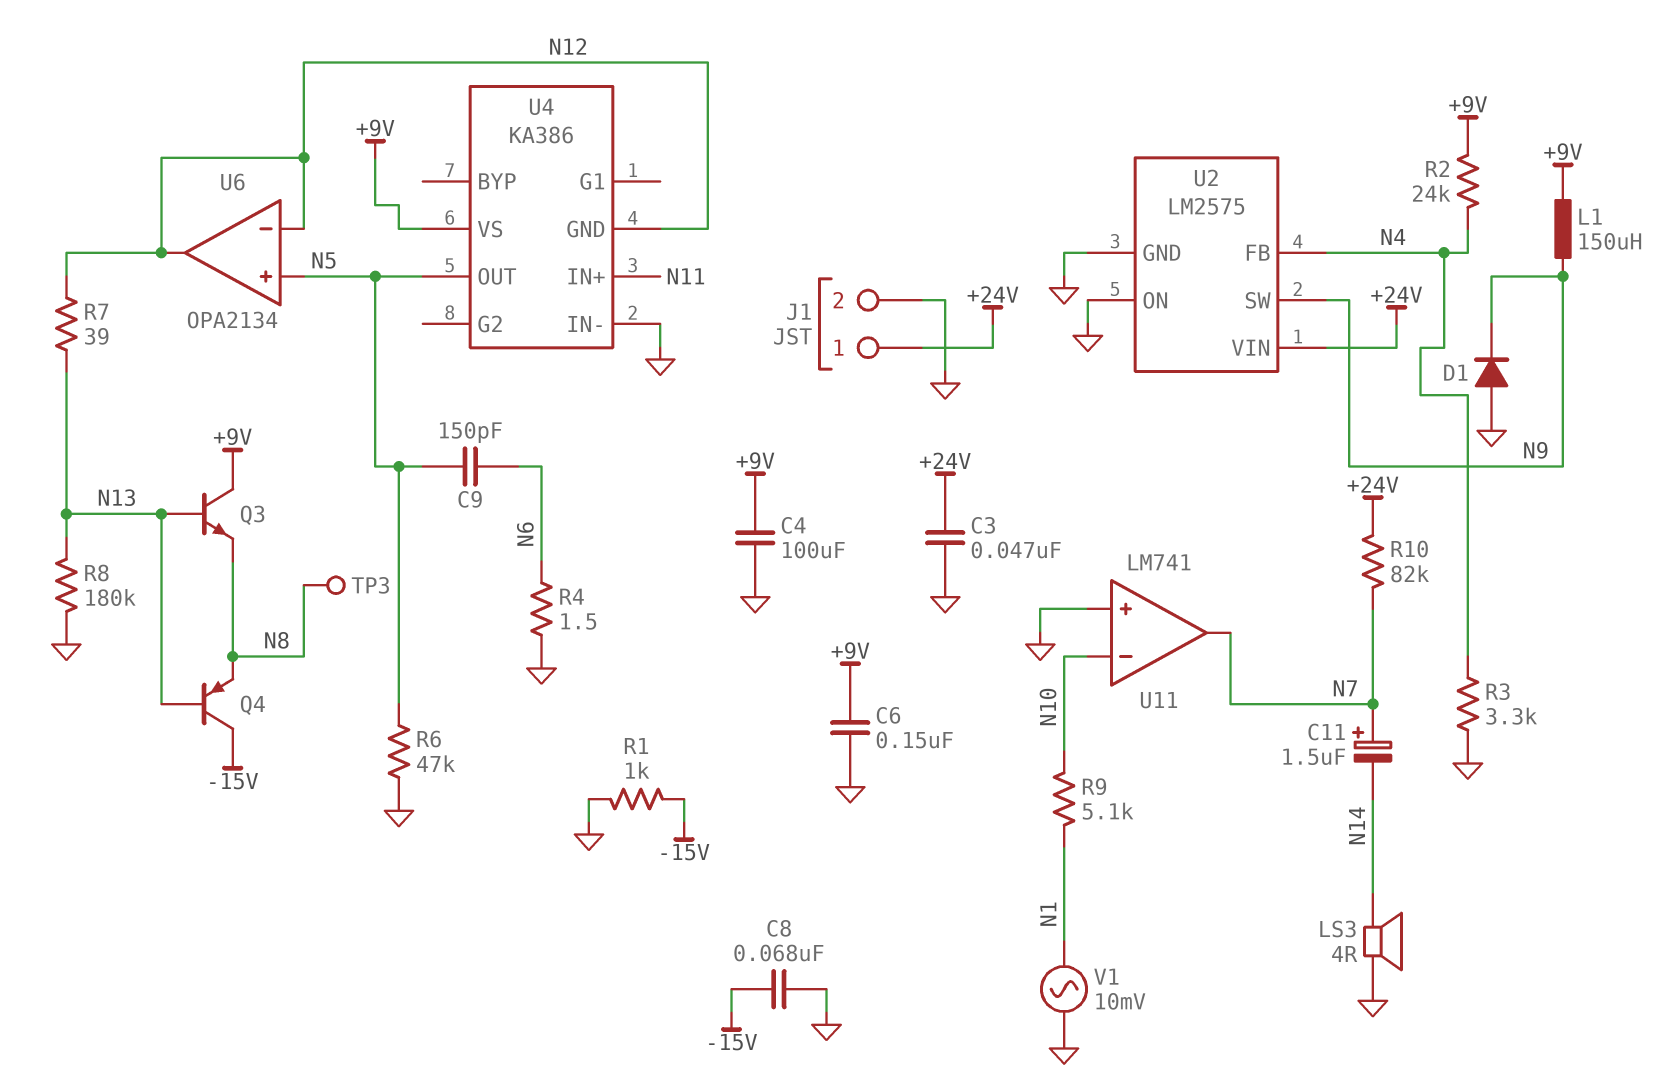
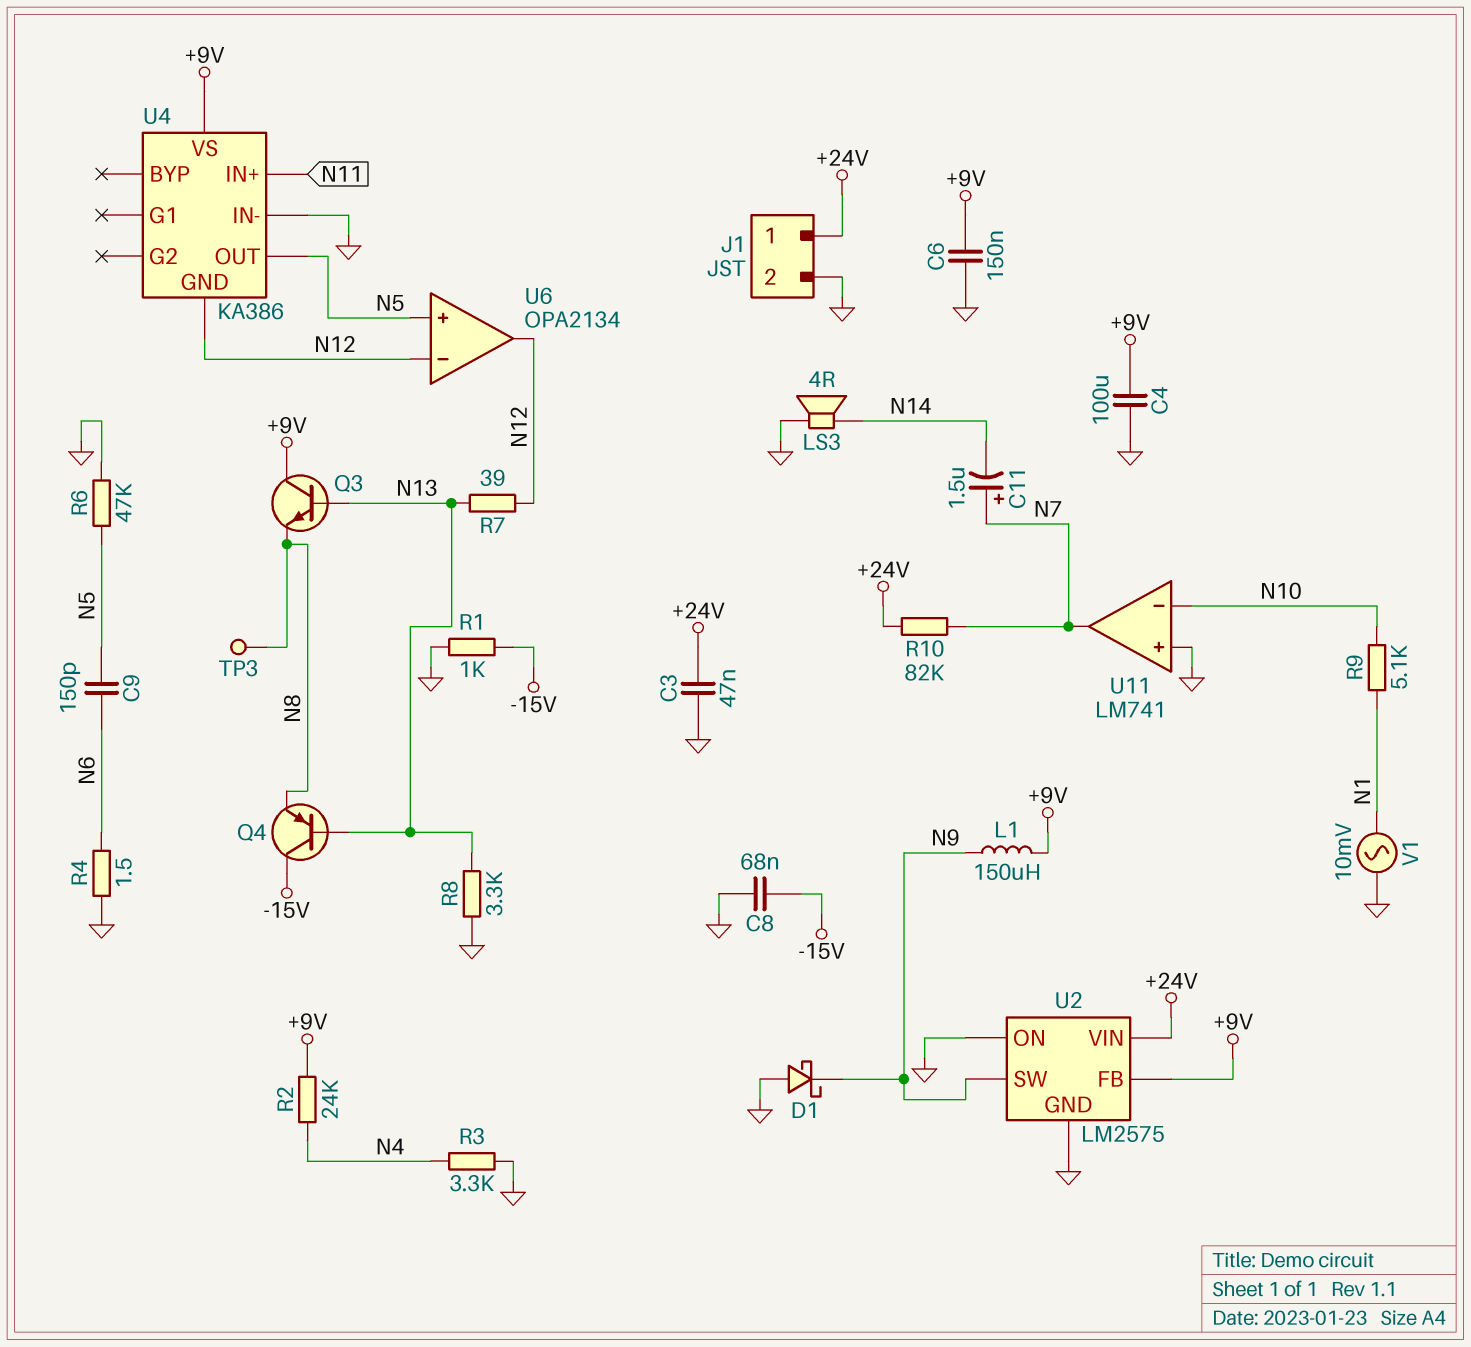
D1: diode (A GND, K N9) -> schottky (A GND, K N9)
R8: 180k (GND, N13) -> 3.3k (GND, N13)
U2 pin FB: N4 -> +9V

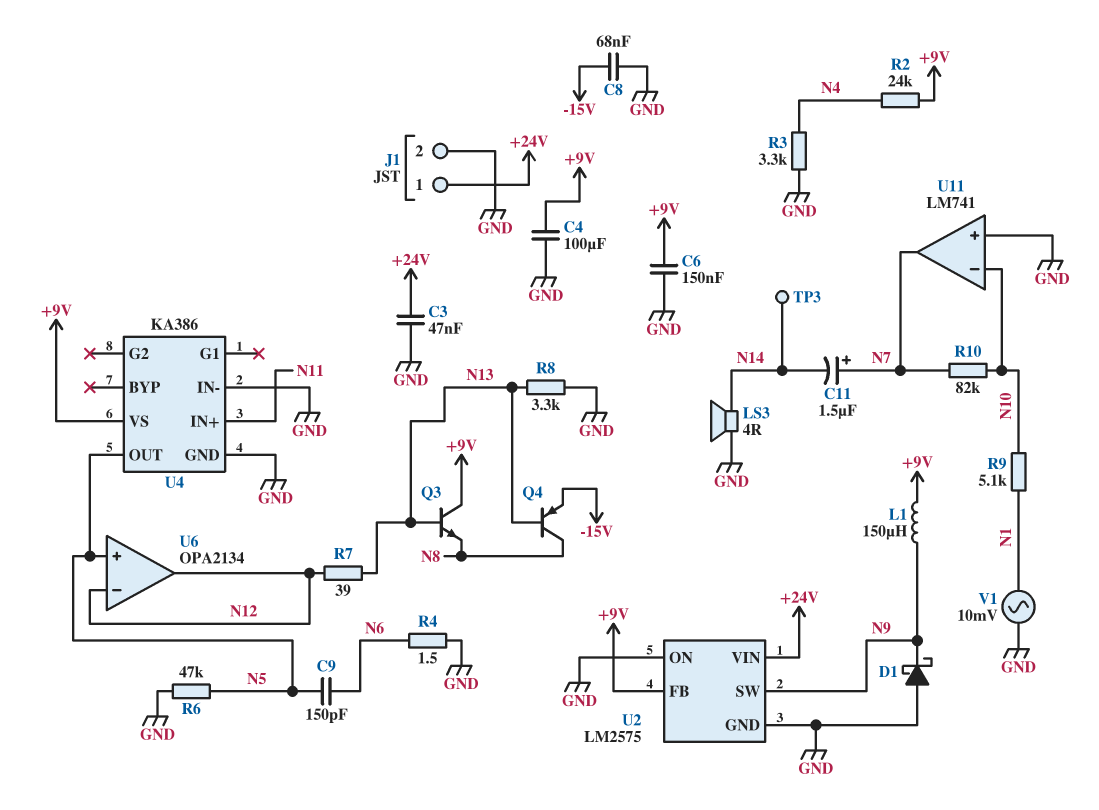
Q4: PNP (B N13, C -15V, E N8) -> PNP (B N13, C N8, E -15V)
R1: 1k (-15V, GND) -> none
R10: 82k (+24V, N7) -> 82k (N7, N10)
TP3: test point (N8) -> test point (N14)
U4 pin GND: N12 -> GND

